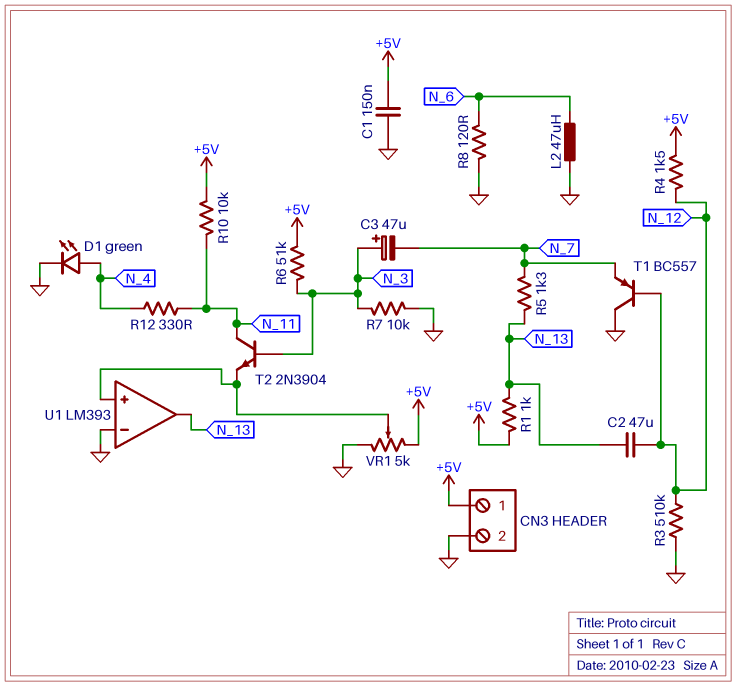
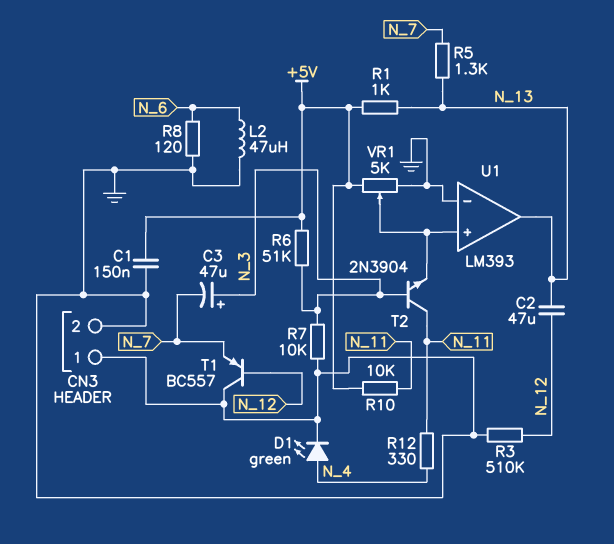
CN3 pin 1: +5V -> GND
R4: 1.5k (+5V, N_12) -> none

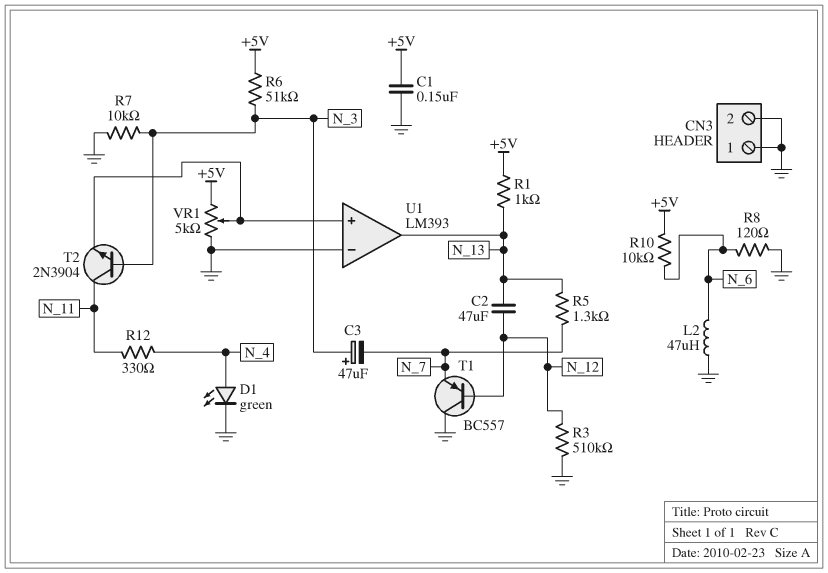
R10: 10k (+5V, N_11) -> 10k (+5V, N_6)

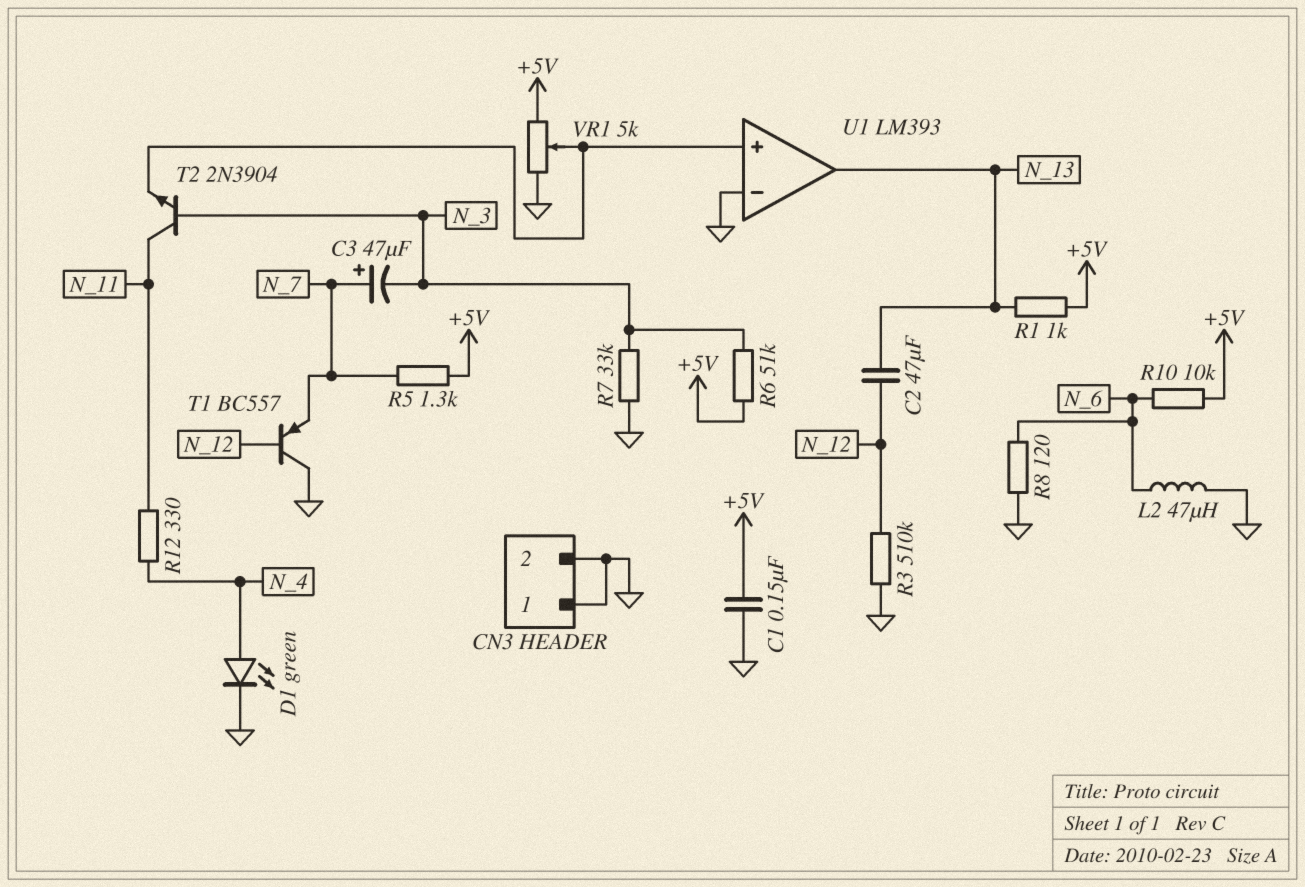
C3: 47uF (plus N_3, minus N_7) -> 47uF (plus N_7, minus N_3)
R5: 1.3k (N_7, N_13) -> 1.3k (+5V, N_7)
R7: 10k (GND, N_3) -> 33k (GND, N_3)

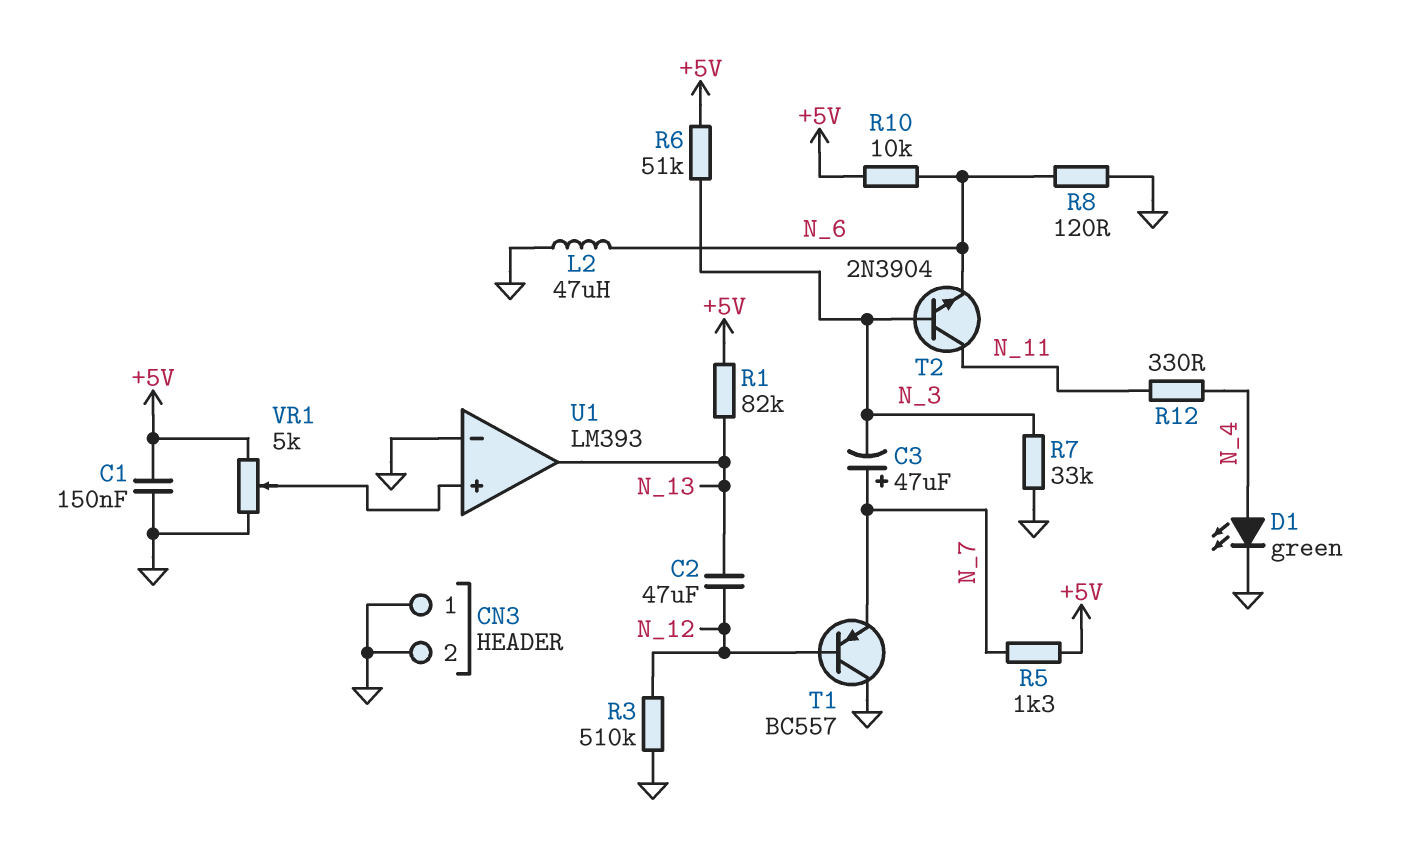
R1: 1k (+5V, N_13) -> 82k (+5V, N_13)
T2: NPN 2N3904 (B N_3, C N_11, E U1/in+) -> NPN 2N3904 (B N_3, C N_11, E N_6)

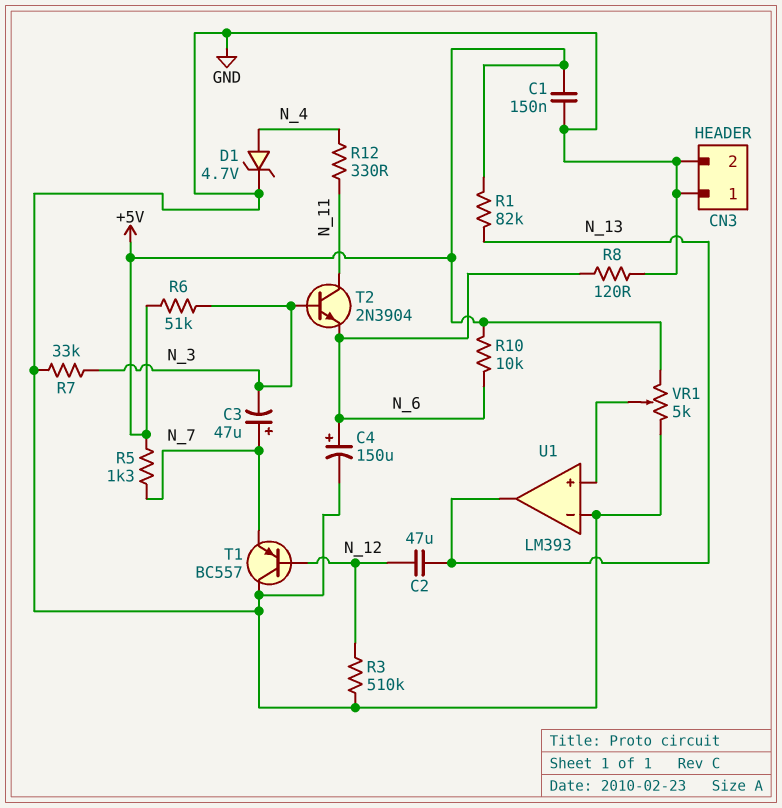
C4: none -> 150uF (plus N_6, minus GND)
D1: LED green (A N_4, K GND) -> zener 4.7V (A N_4, K GND)
L2: 47uH (GND, N_6) -> none

